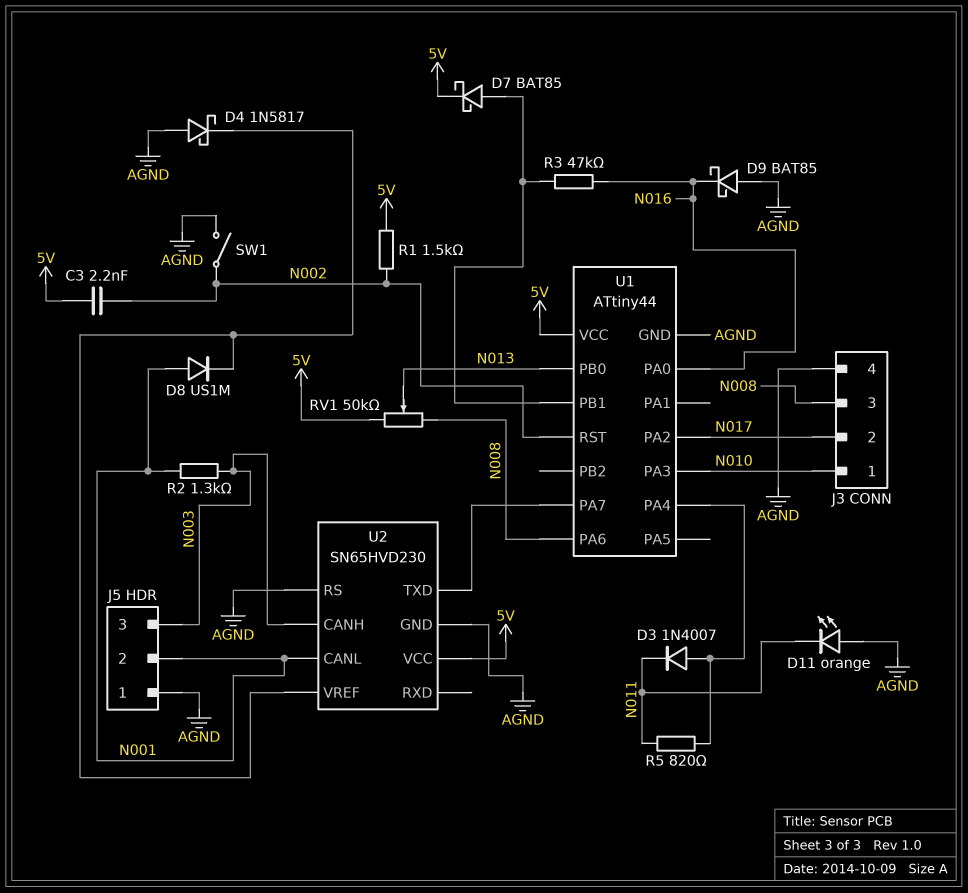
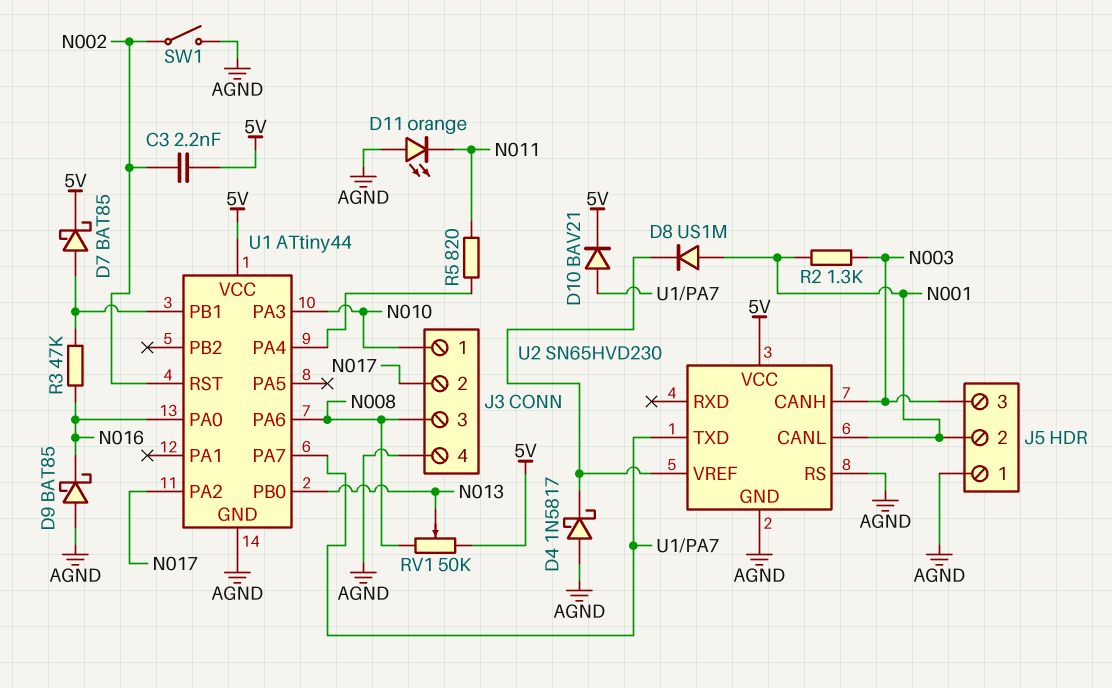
D3: diode 1N4007 (A U1/PA4, K N011) -> none
D10: none -> diode BAV21 (A U1/PA7, K 5V)
R1: 1.5k (5V, N002) -> none

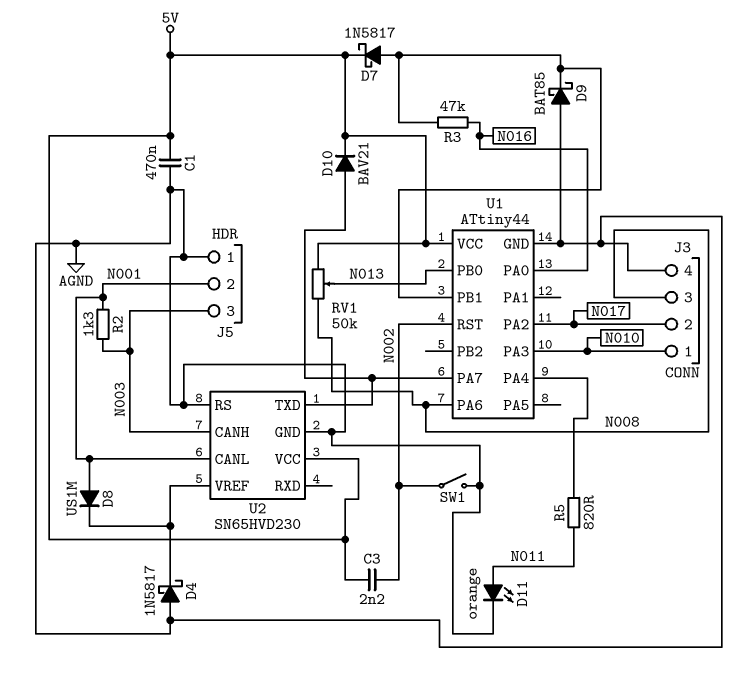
C1: none -> 470nF (5V, AGND)
D7: schottky BAT85 (A U1/PB1, K 5V) -> schottky 1N5817 (A U1/PB1, K 5V)
D9: schottky BAT85 (A AGND, K N016) -> schottky BAT85 (A AGND, K U1/PB1)
D11: LED orange (A AGND, K N011) -> LED orange (A N011, K AGND)

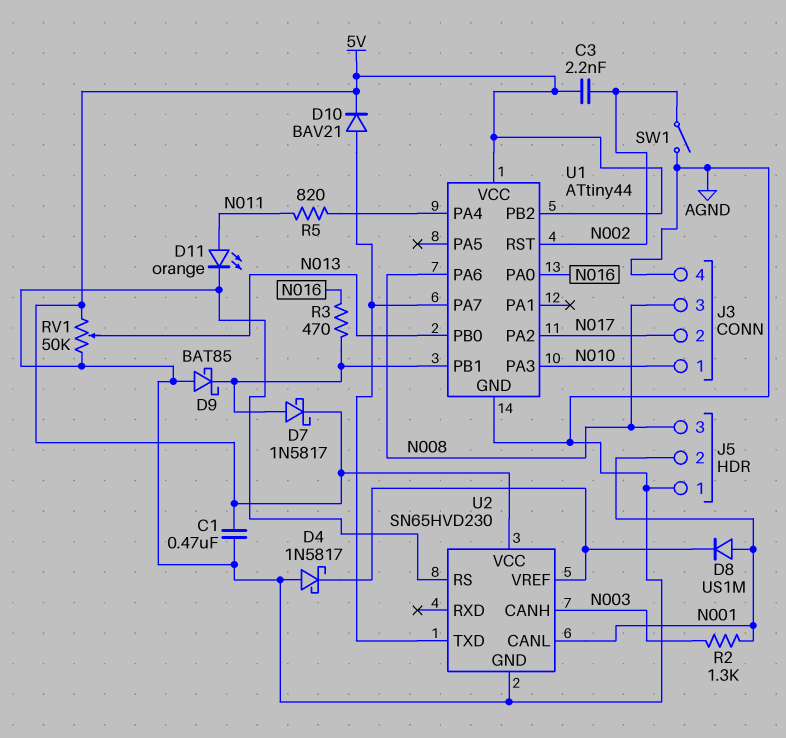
J5 pin 3: N003 -> N008
R3: 47k (N016, U1/PB1) -> 470 (N016, U1/PB1)
RV1: 50k (5V, N008, wiper N013) -> 50k (5V, AGND, wiper N013)
U1 pin PB2: none -> 5V

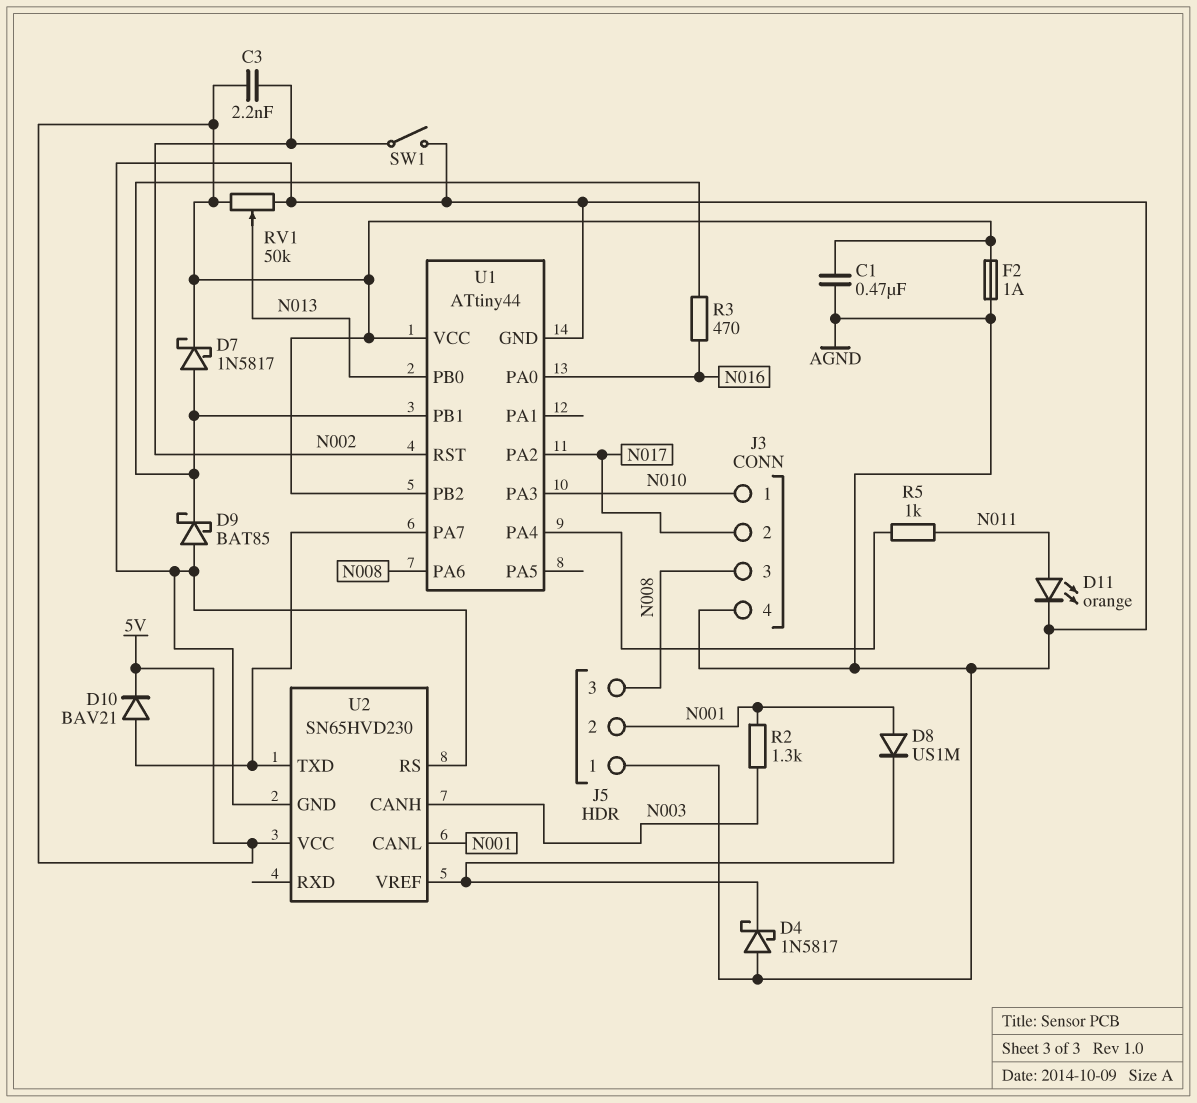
F2: none -> 1A (5V, AGND)
R5: 820 (N011, U1/PA4) -> 1k (N011, U1/PA4)

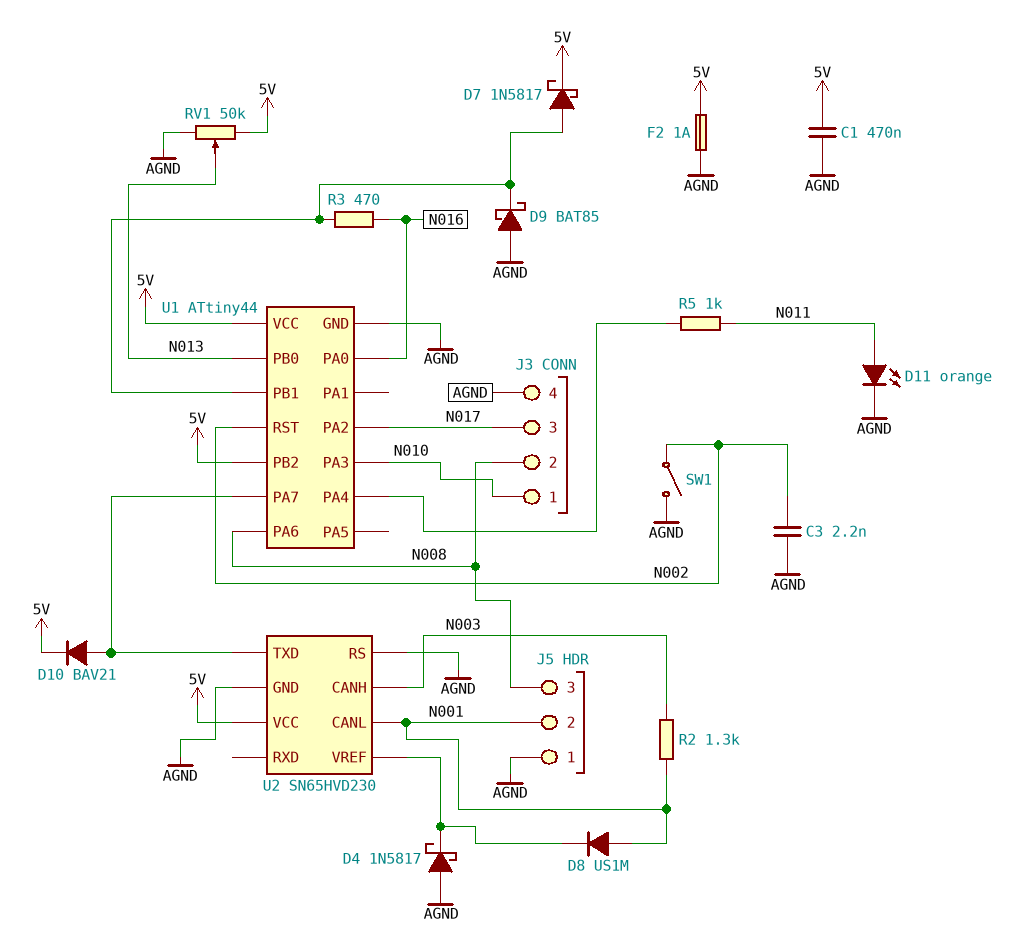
C3: 2.2nF (5V, N002) -> 2.2nF (AGND, N002)
J3 pin 2: N017 -> N008
J3 pin 3: N008 -> N017

